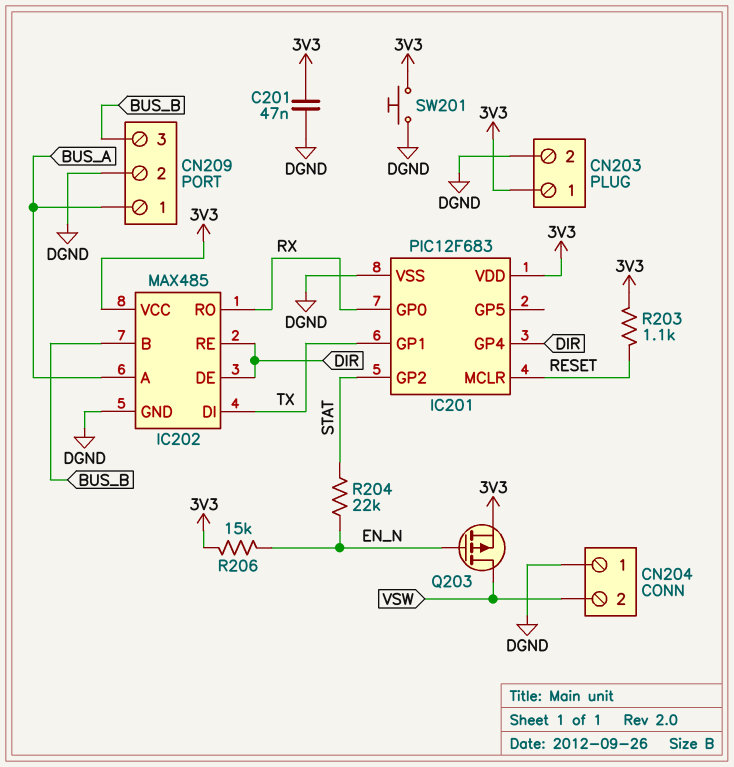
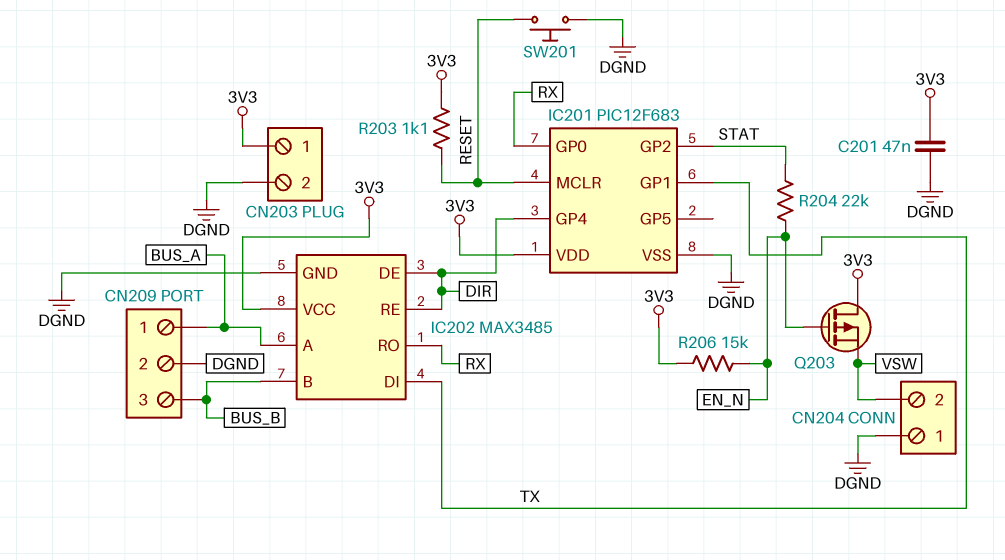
IC202: MAX485 -> MAX3485
Q203: PMOS (G EN_N, D VSW, S 3V3) -> PMOS (G EN_N, D 3V3, S VSW)
SW201: button (3V3, DGND) -> button (DGND, RESET)

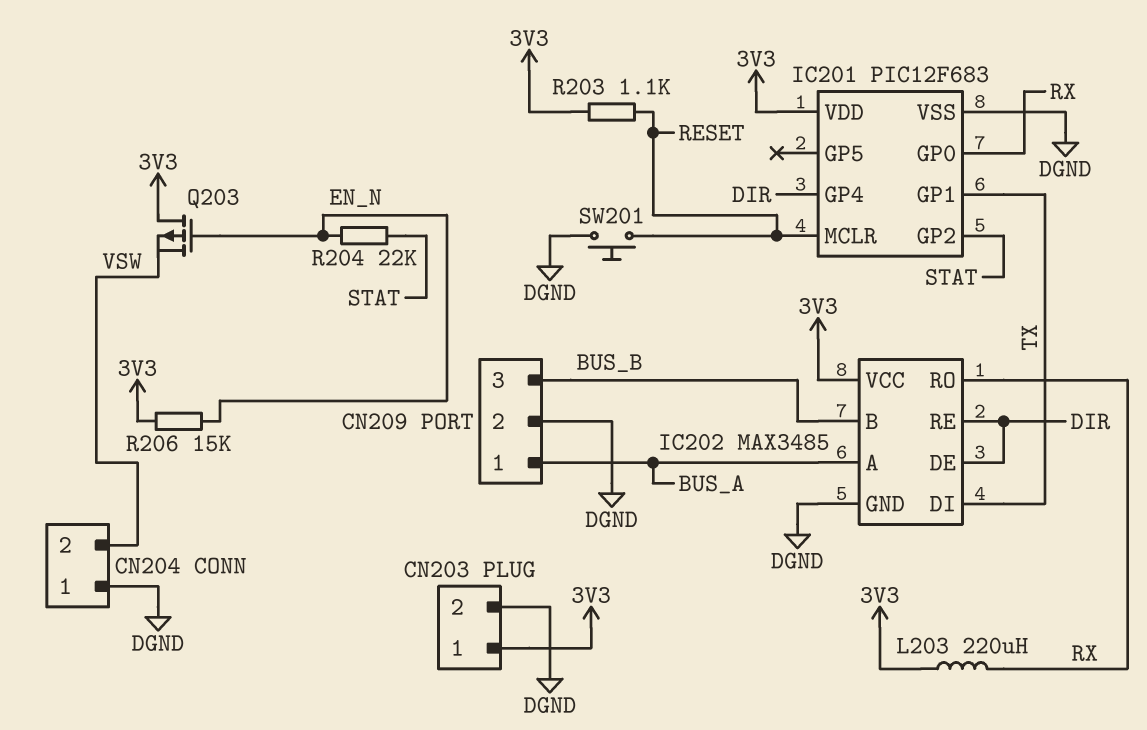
C201: 47nF (3V3, DGND) -> none
L203: none -> 220uH (3V3, RX)

